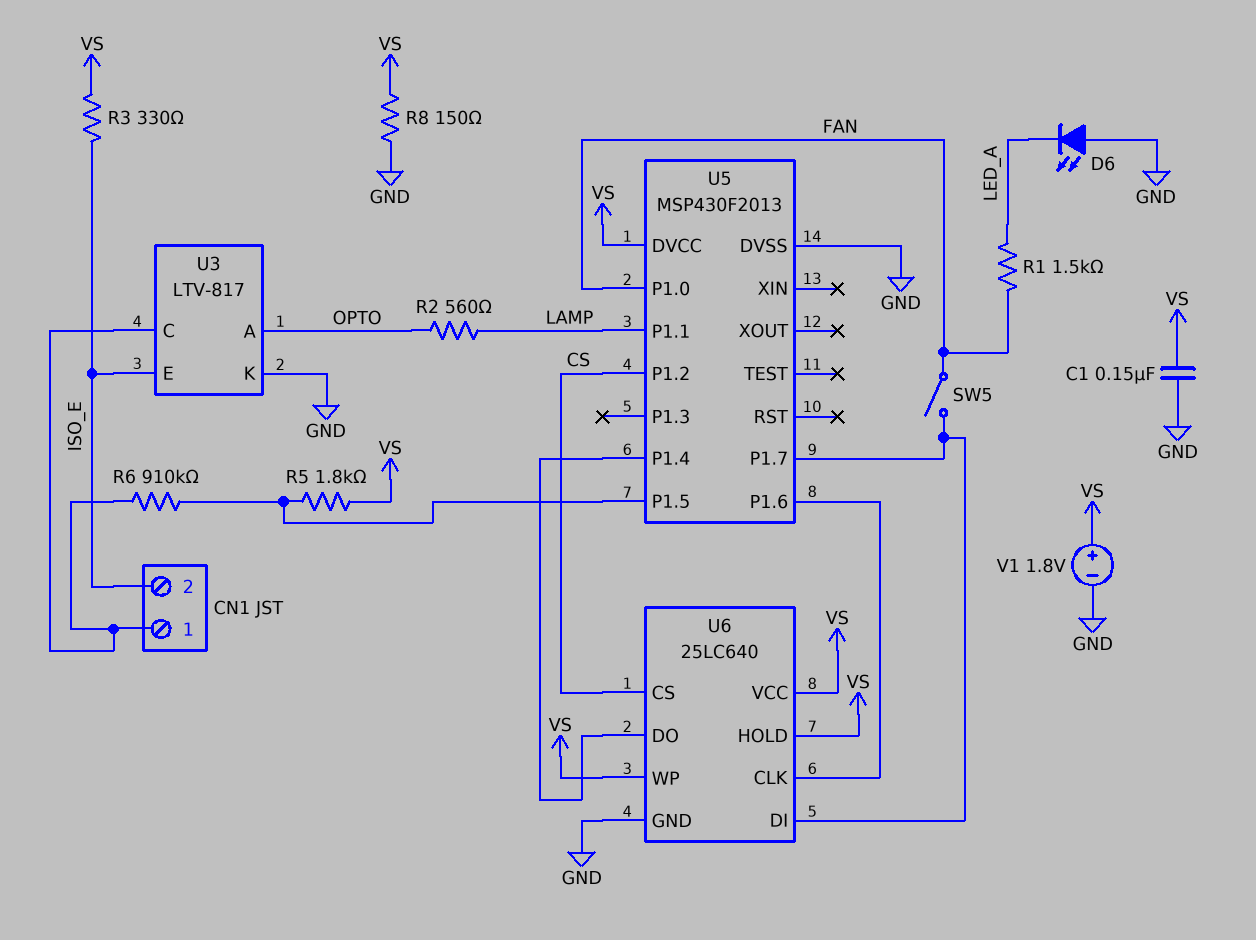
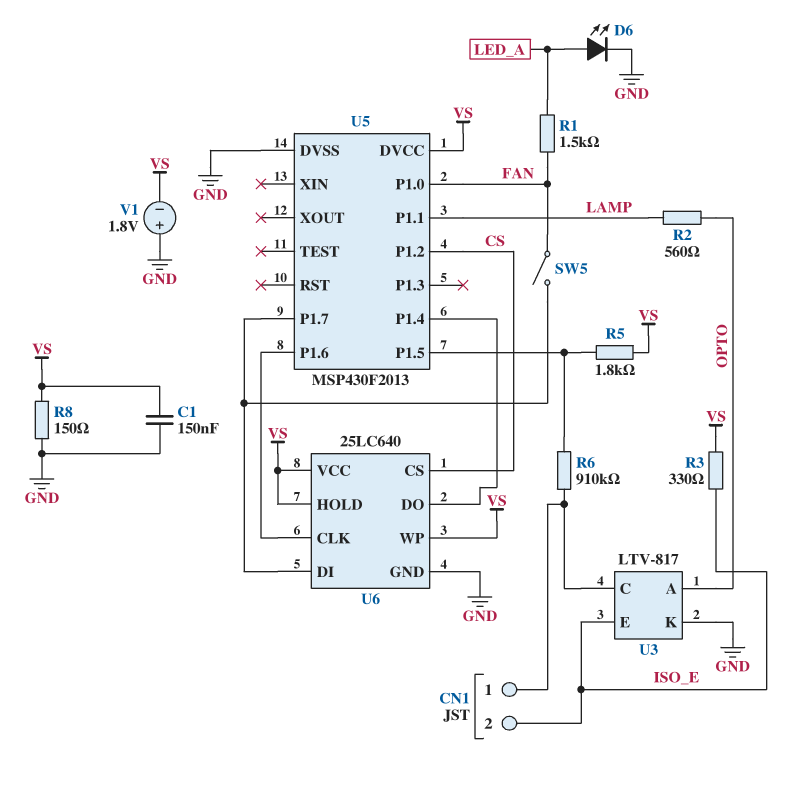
D6: LED (A GND, K LED_A) -> LED (A LED_A, K GND)
V1: 1.8V (plus VS, minus GND) -> 1.8V (plus GND, minus VS)

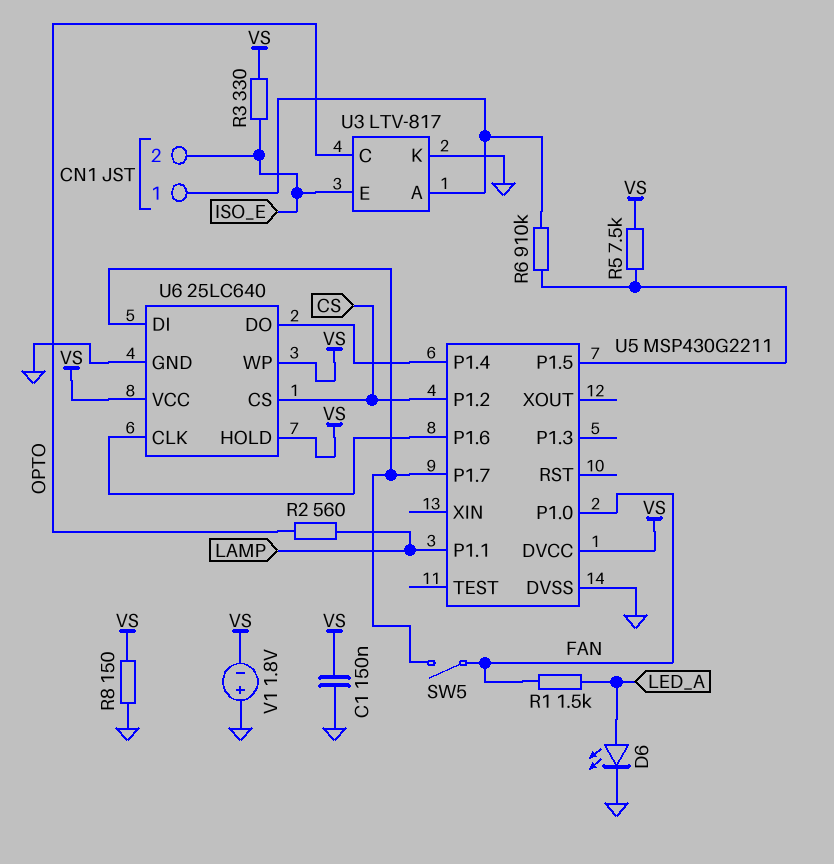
R5: 1.8k (U5/P1.5, VS) -> 7.5k (U5/P1.5, VS)
U3 pin A: OPTO -> CN1/1
U3 pin C: CN1/1 -> OPTO
U5: MSP430F2013 -> MSP430G2211

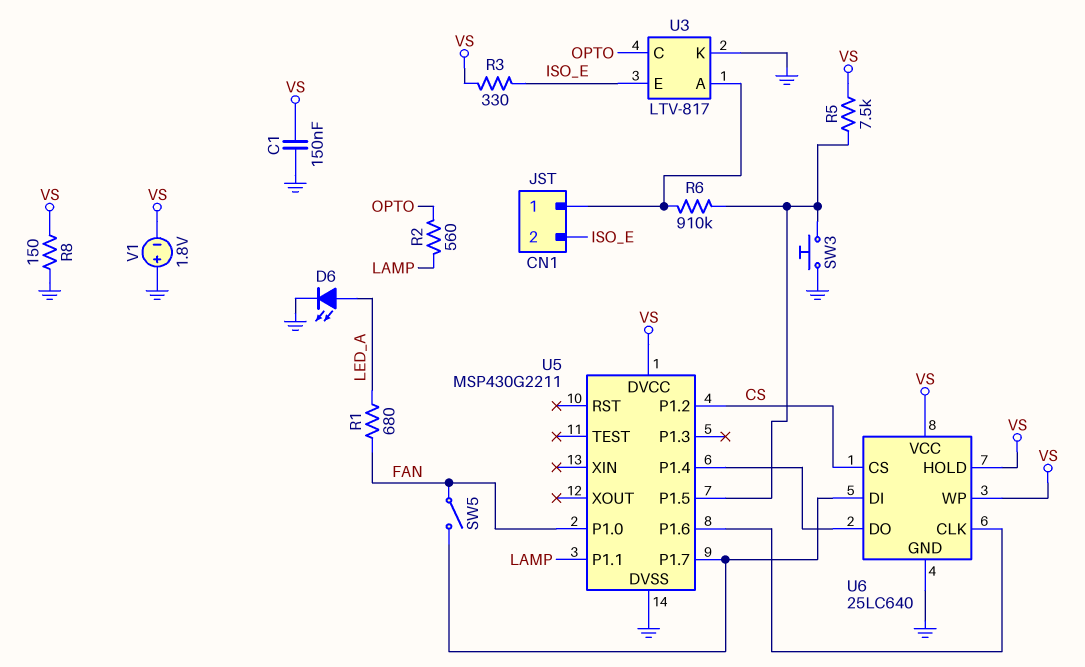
R1: 1.5k (FAN, LED_A) -> 680 (FAN, LED_A)
SW3: none -> button (GND, U5/P1.5)

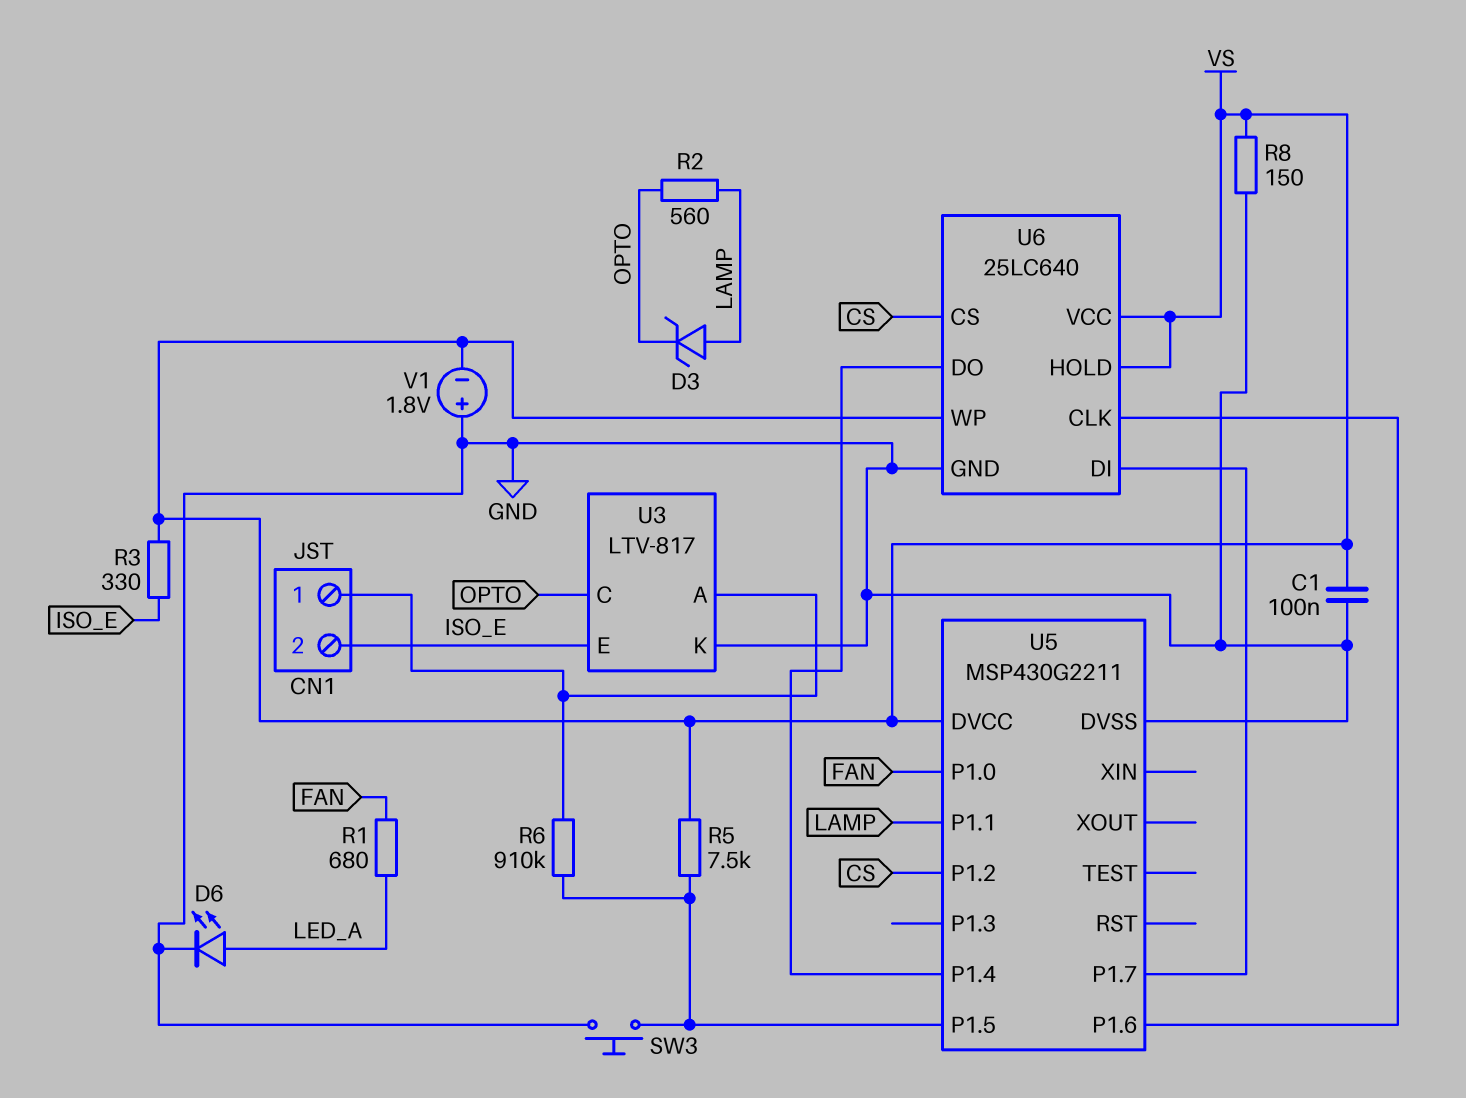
C1: 150nF (GND, VS) -> 100nF (GND, VS)
D3: none -> zener (A LAMP, K OPTO)
SW5: switch (FAN, U5/P1.7) -> none

